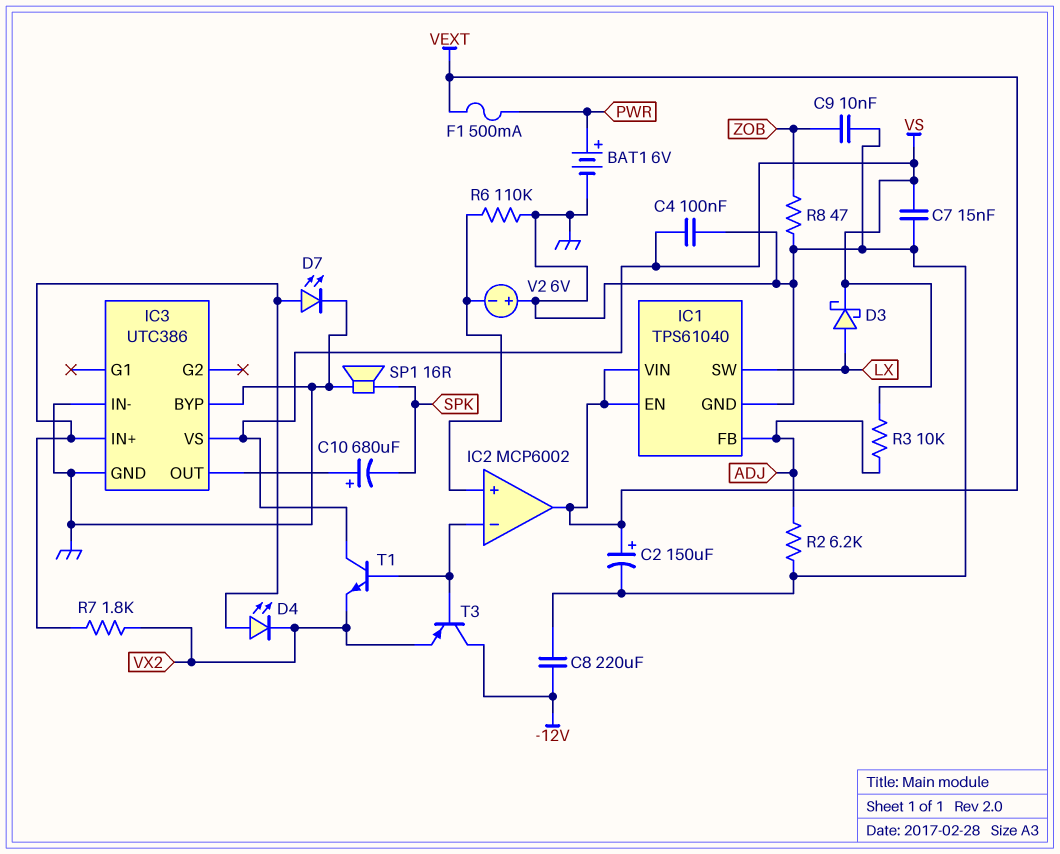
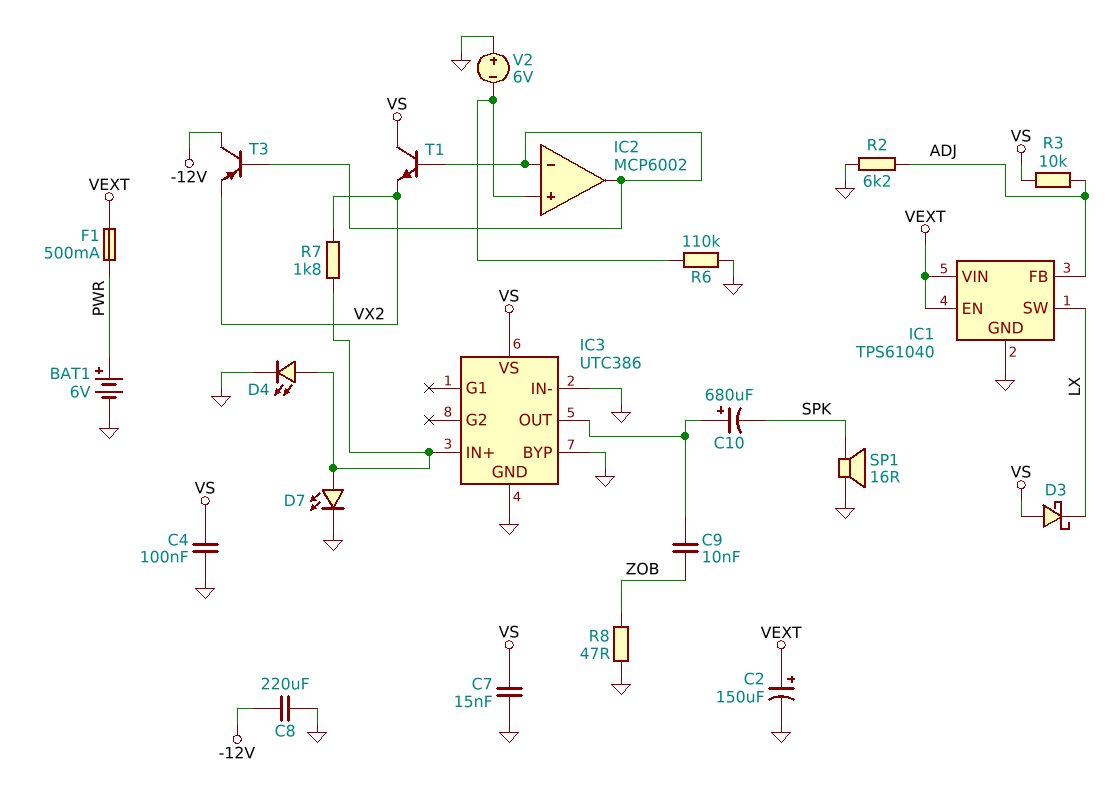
C9: 10nF (GND, ZOB) -> 10nF (IC3/OUT, ZOB)
D3: schottky (A LX, K VS) -> schottky (A VS, K LX)
D4: LED (A IC3/IN+, K VX2) -> LED (A IC3/IN+, K GND)
IC2 pin out: VEXT -> IC2/in-

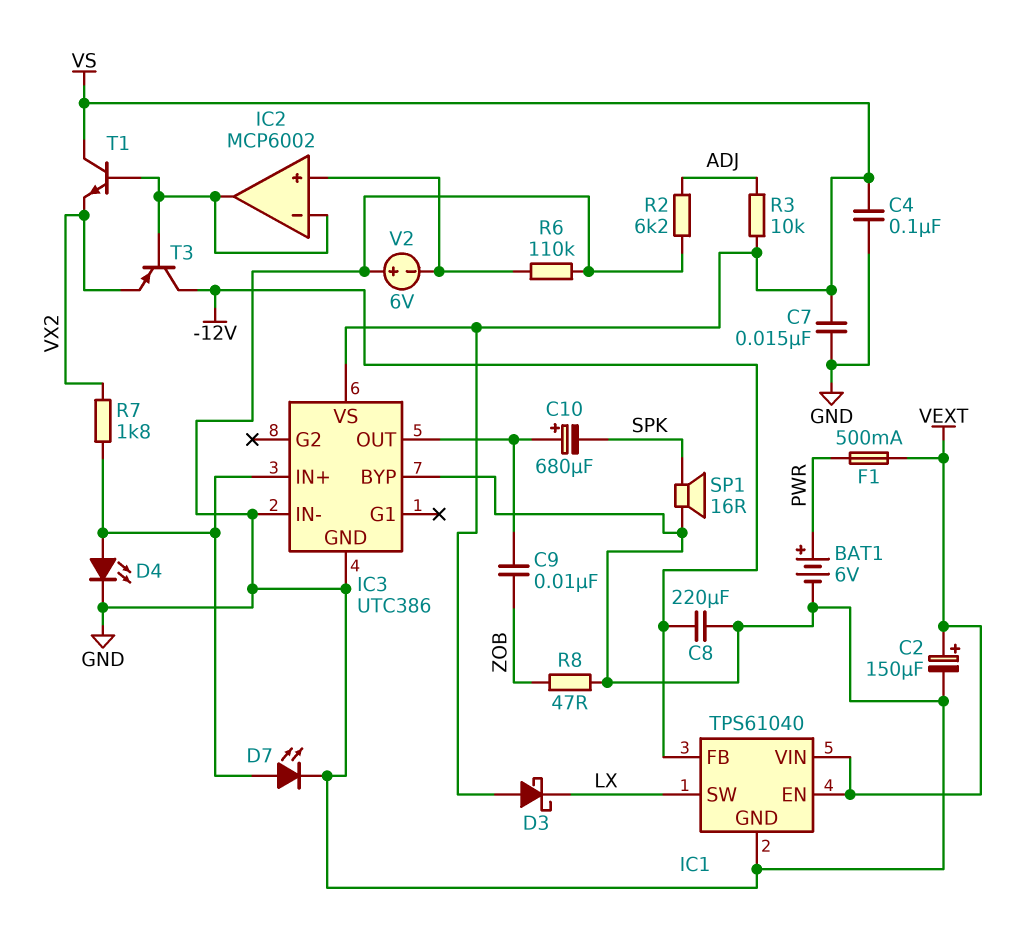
IC1 pin FB: ADJ -> -12V

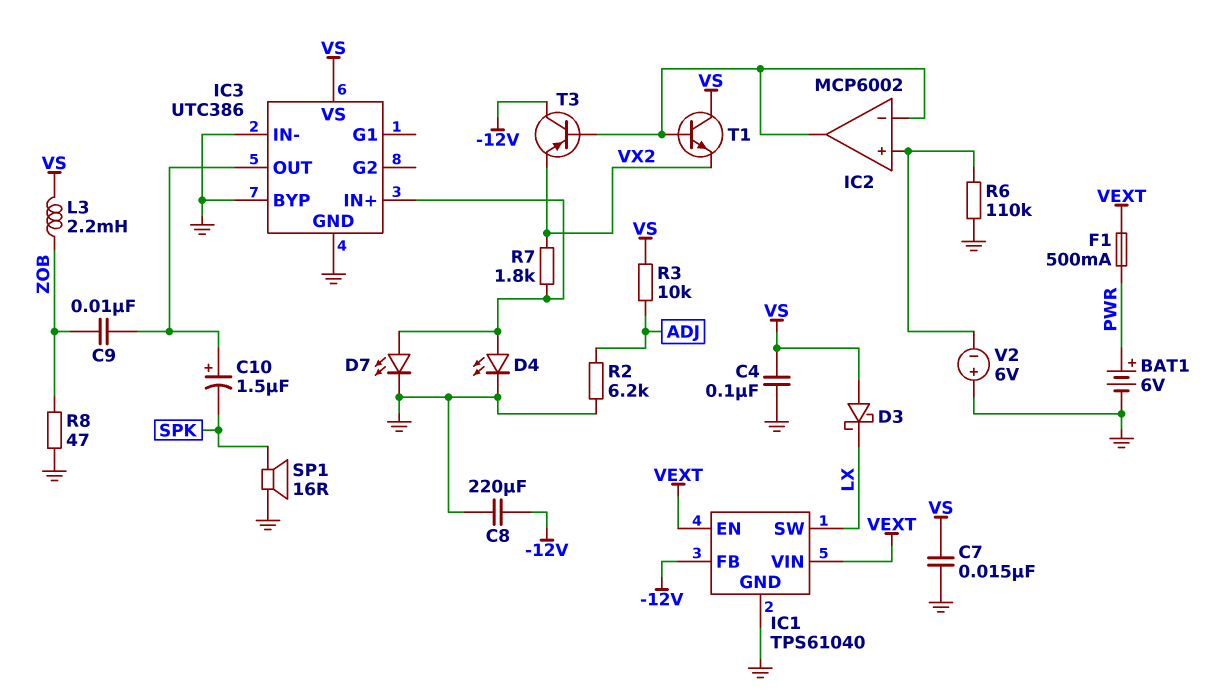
C2: 150uF (plus VEXT, minus GND) -> none
C10: 680uF (plus IC3/OUT, minus SPK) -> 1.5uF (plus IC3/OUT, minus SPK)
L3: none -> 2.2mH (VS, ZOB)

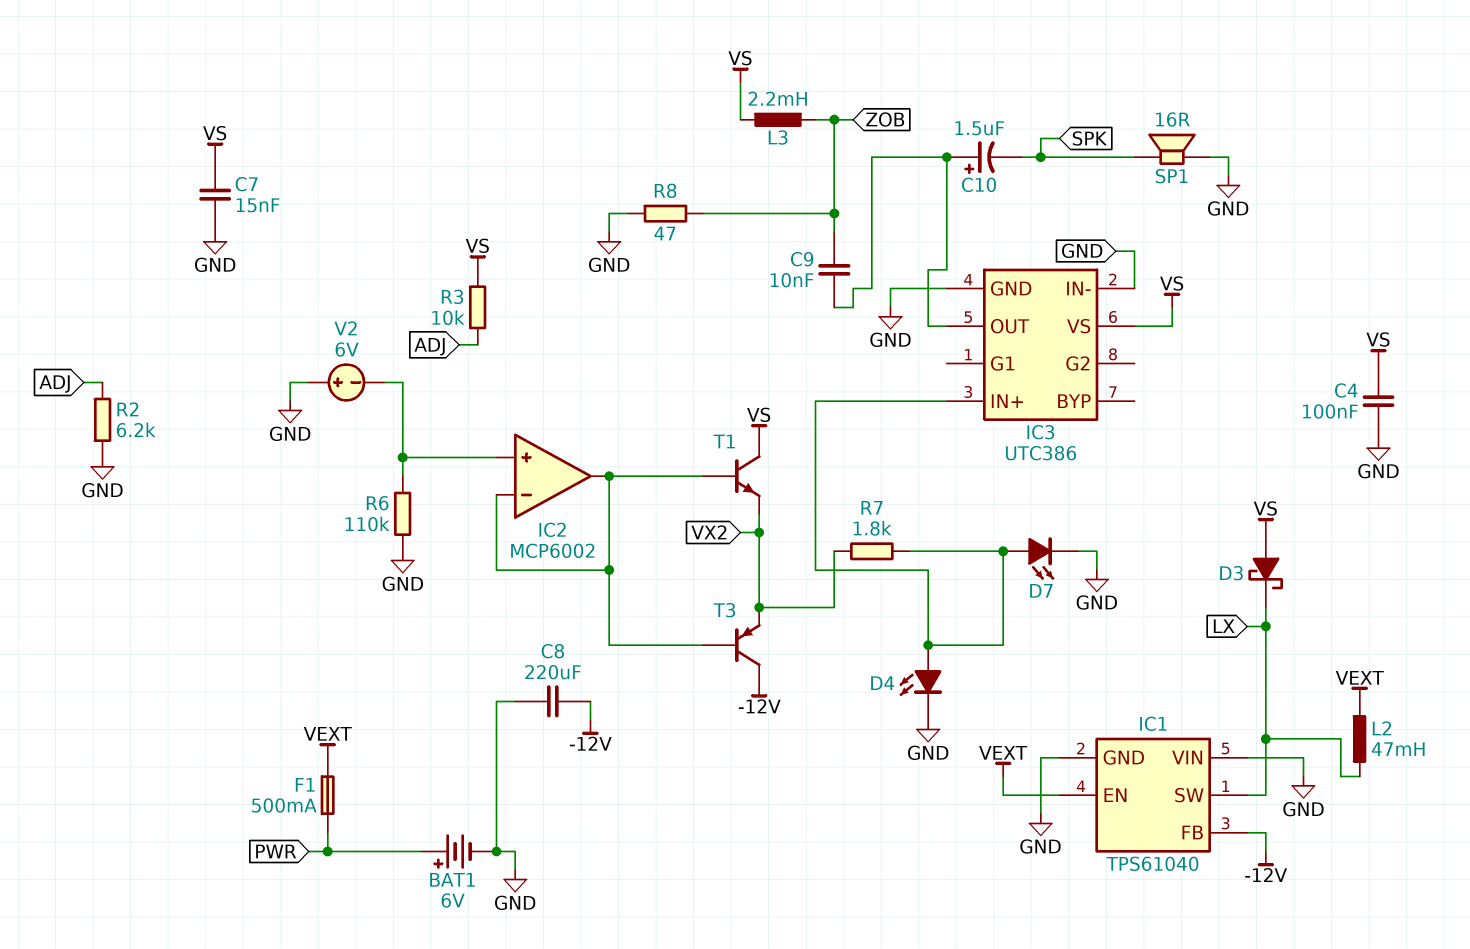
IC1 pin VIN: VEXT -> GND
IC3 pin BYP: GND -> none
L2: none -> 47mH (LX, VEXT)

